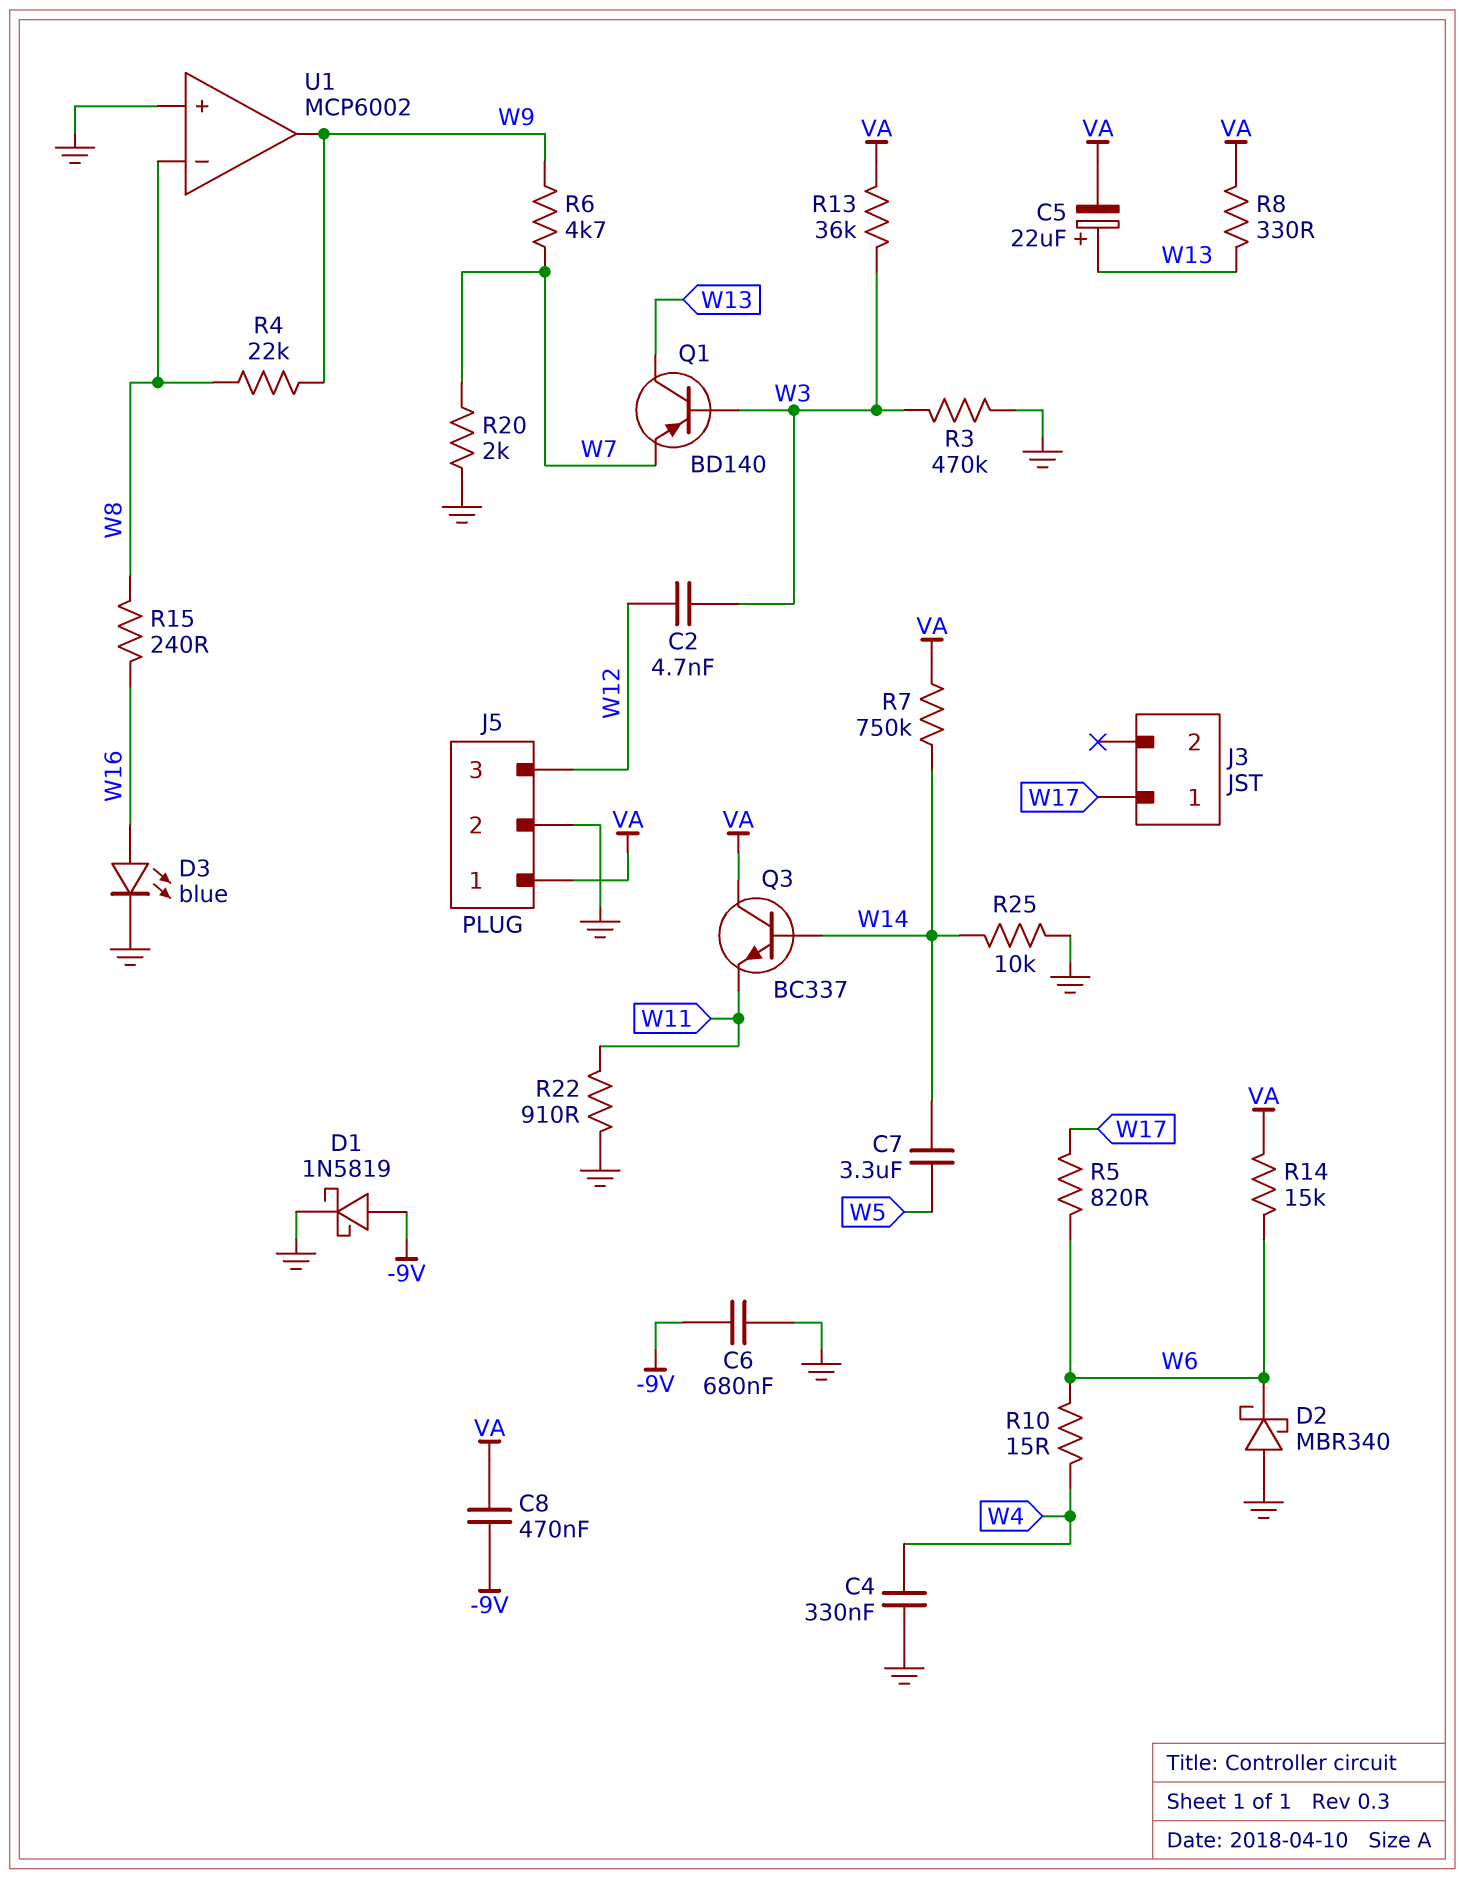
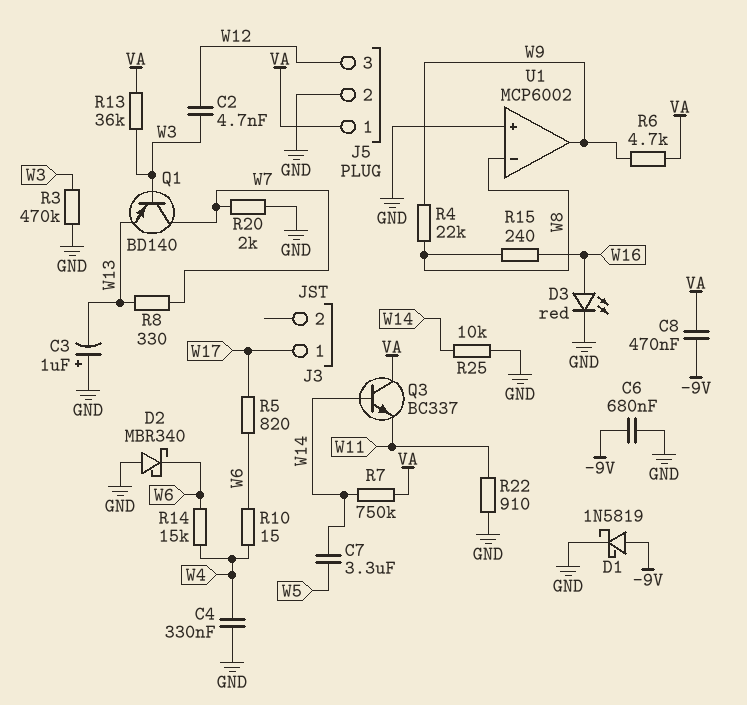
C3: none -> 1uF (plus GND, minus W13)
C5: 22uF (plus W13, minus VA) -> none
D3: LED blue (A W16, K GND) -> LED red (A W16, K GND)
Q1: PNP BD140 (B W3, C W13, E W7) -> PNP BD140 (B W3, C W7, E W13)
R6: 4.7k (W7, W9) -> 4.7k (VA, W9)
R8: 330 (VA, W13) -> 330 (W7, W13)
R14: 15k (VA, W6) -> 15k (W4, W6)

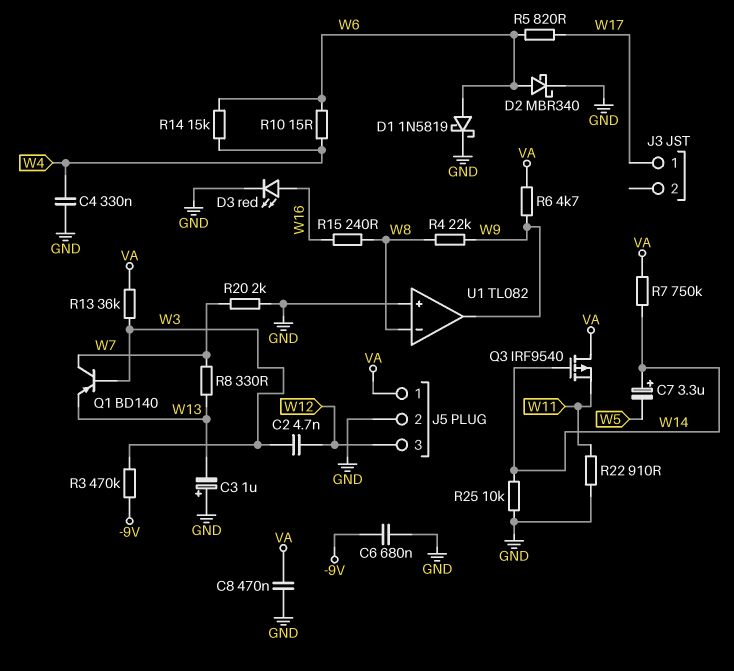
C7: 3.3uF (W5, W14) -> 3.3uF (plus W14, minus W5)
C8: 470nF (-9V, VA) -> 470nF (GND, VA)
D1: schottky 1N5819 (A -9V, K GND) -> schottky 1N5819 (A W6, K GND)
D2: schottky MBR340 (A GND, K W6) -> schottky MBR340 (A W6, K GND)
Q3: NPN BC337 (B W14, C VA, E W11) -> PMOS IRF9540 (G W14, D VA, S W11)
R3: 470k (GND, W3) -> 470k (-9V, W3)
U1: MCP6002 -> TL082

